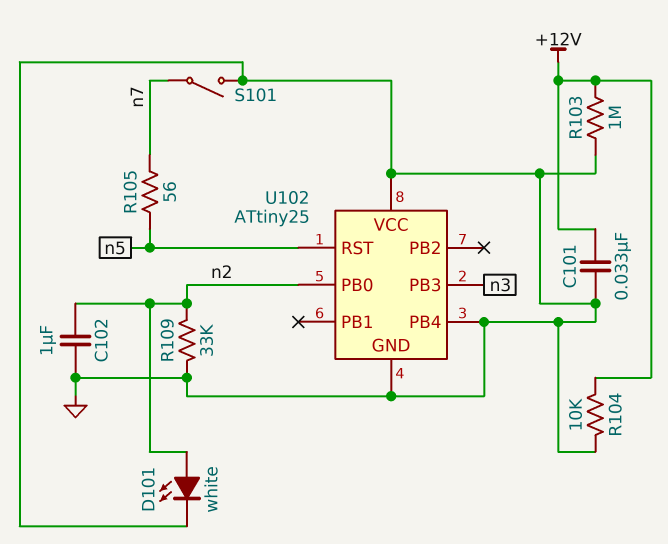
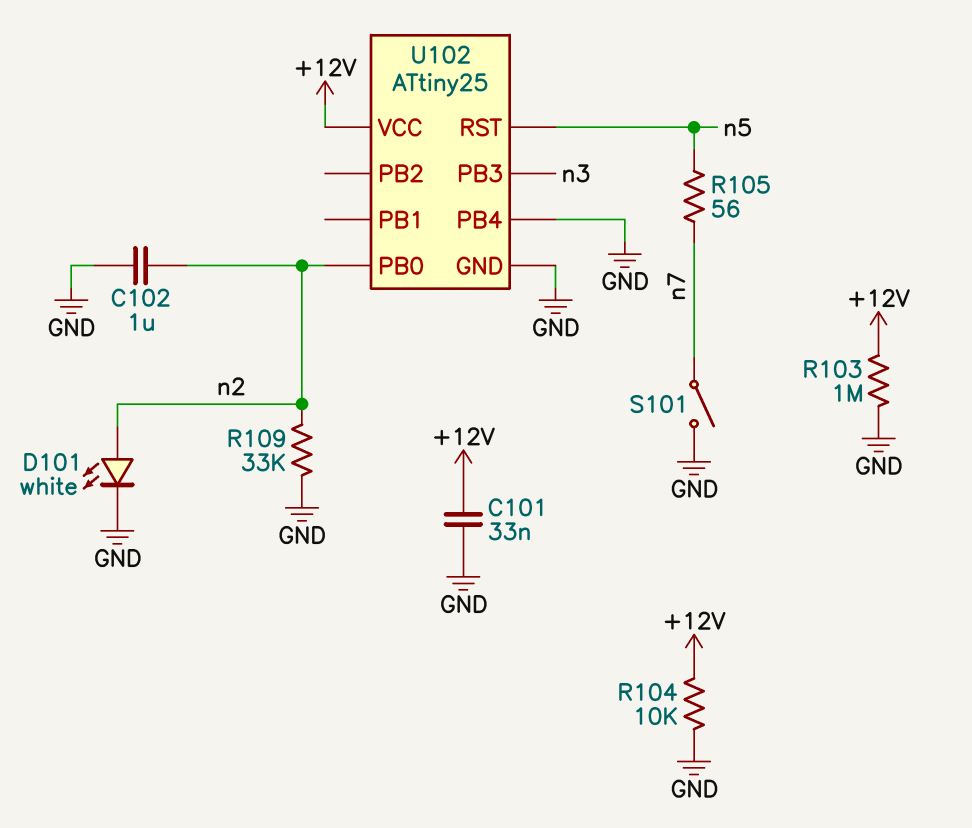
U102 pin VCC: GND -> +12V

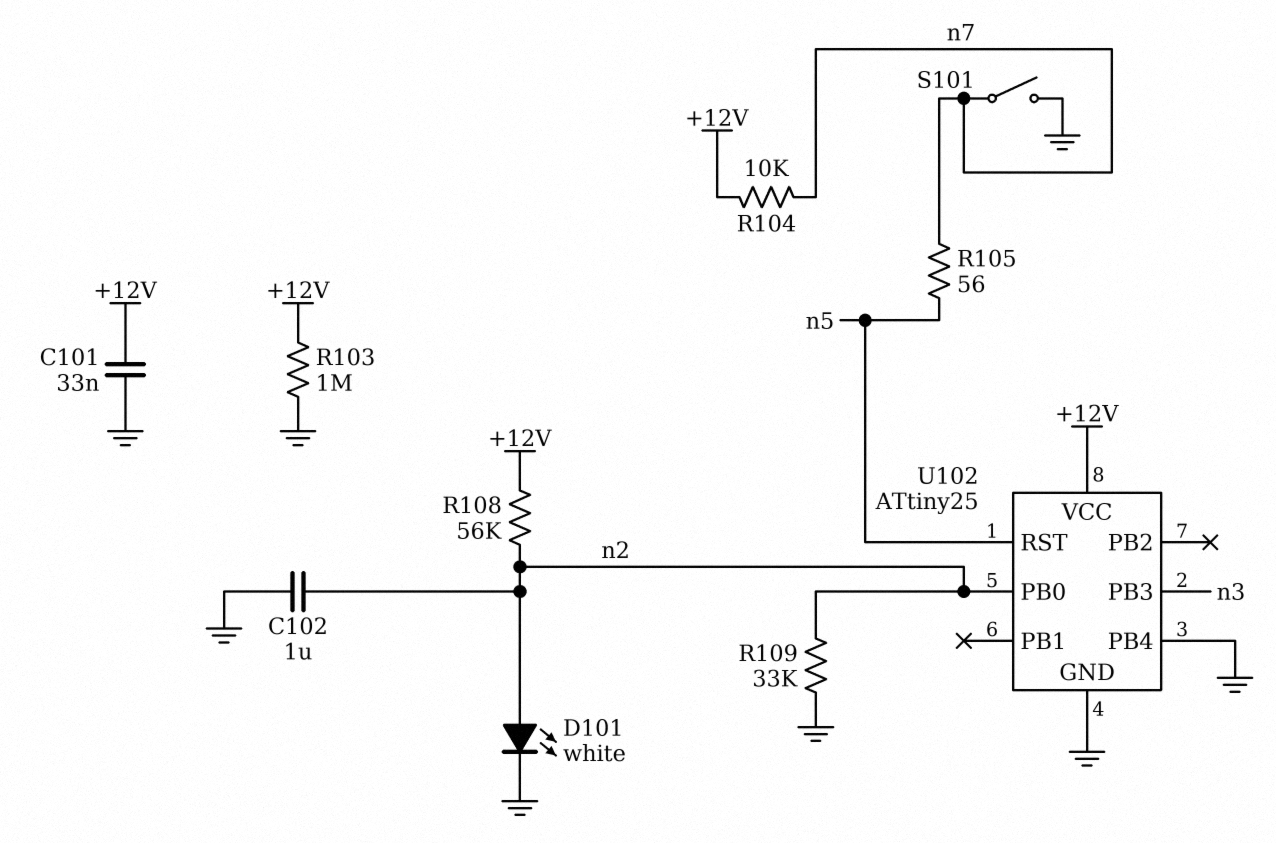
R104: 10k (+12V, GND) -> 10k (+12V, n7)
R108: none -> 56k (+12V, n2)

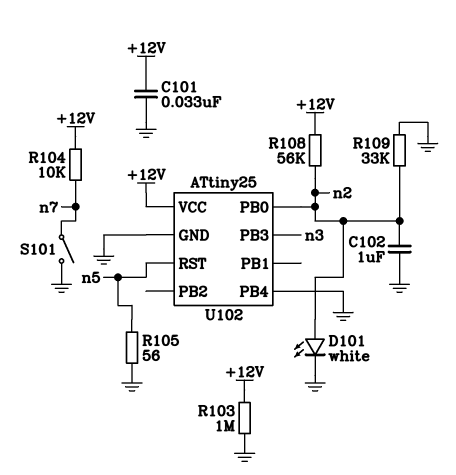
R105: 56 (n5, n7) -> 56 (GND, n5)

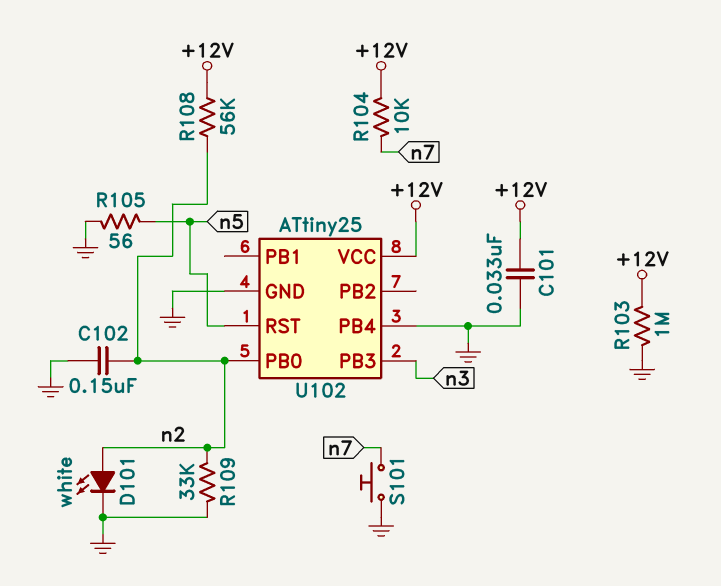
C102: 1uF (GND, n2) -> 150nF (GND, n2)
S101: switch (GND, n7) -> button (GND, n7)

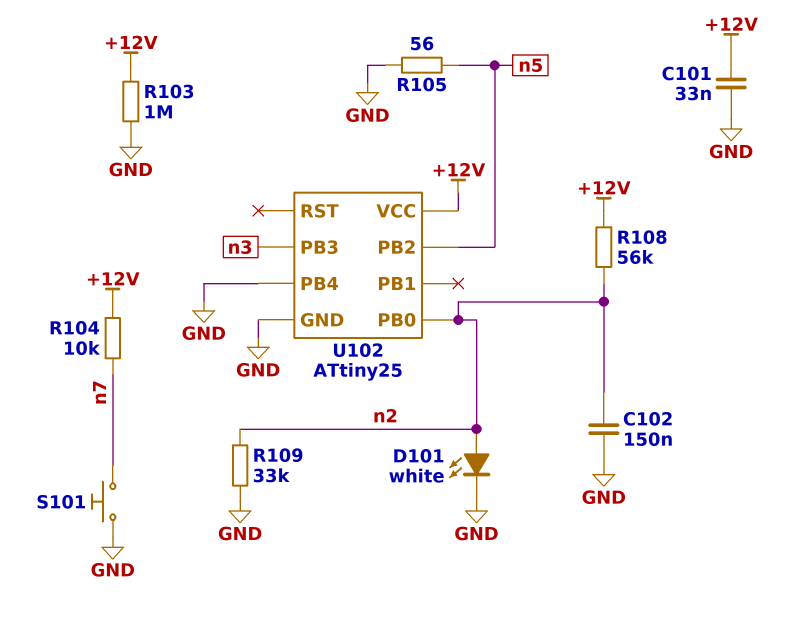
U102 pin PB2: none -> n5
U102 pin RST: n5 -> none

